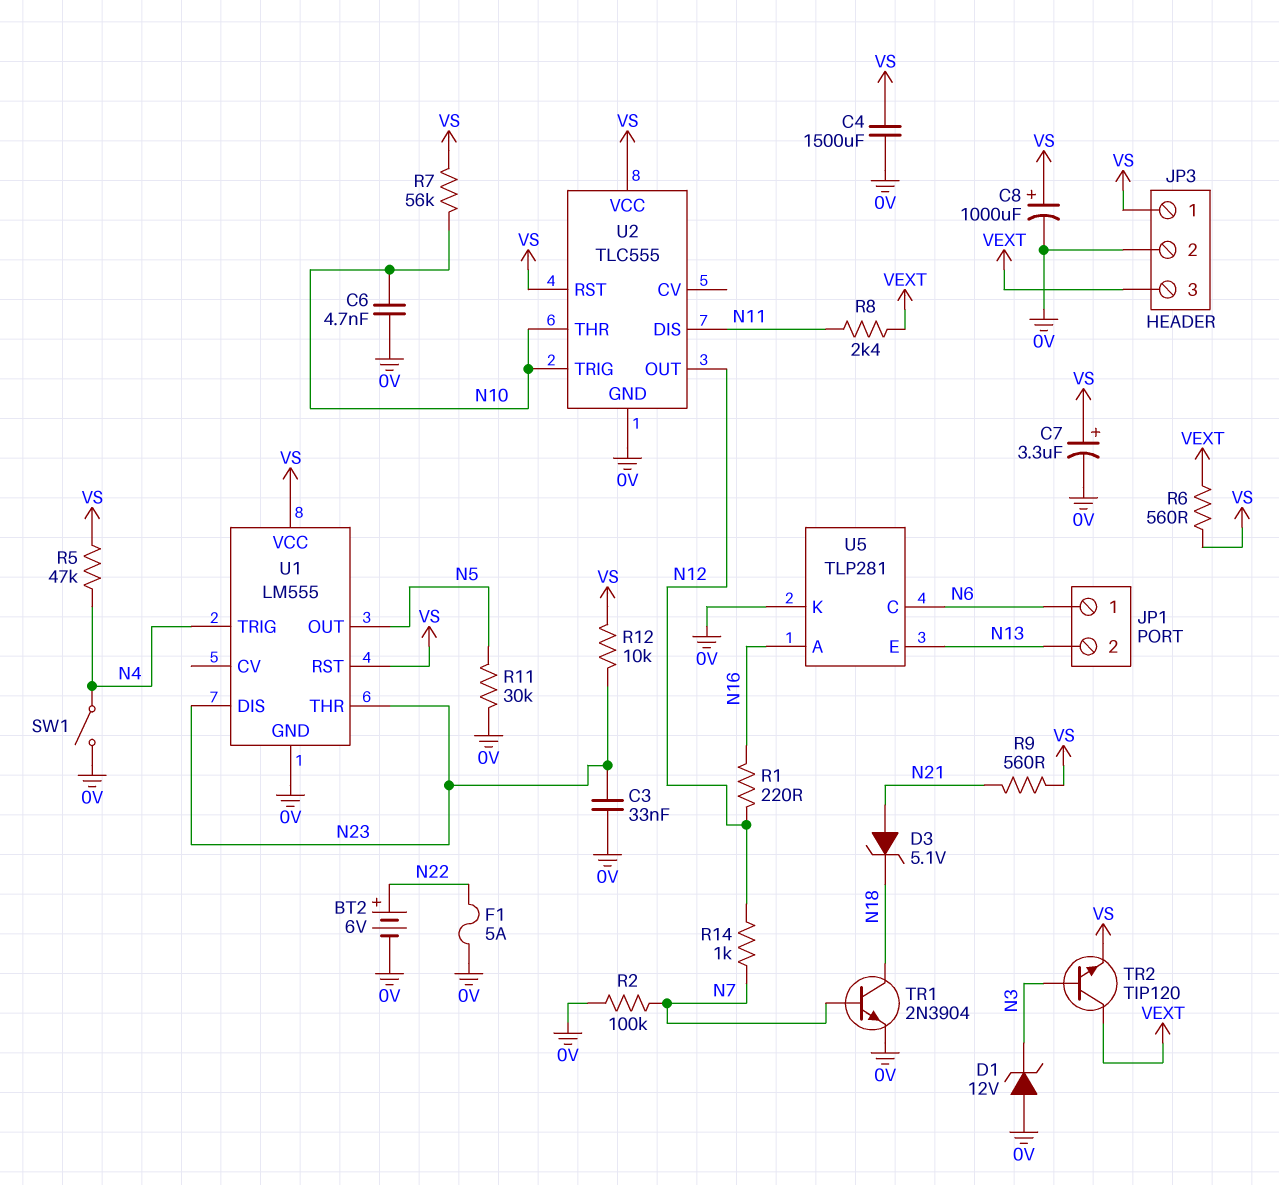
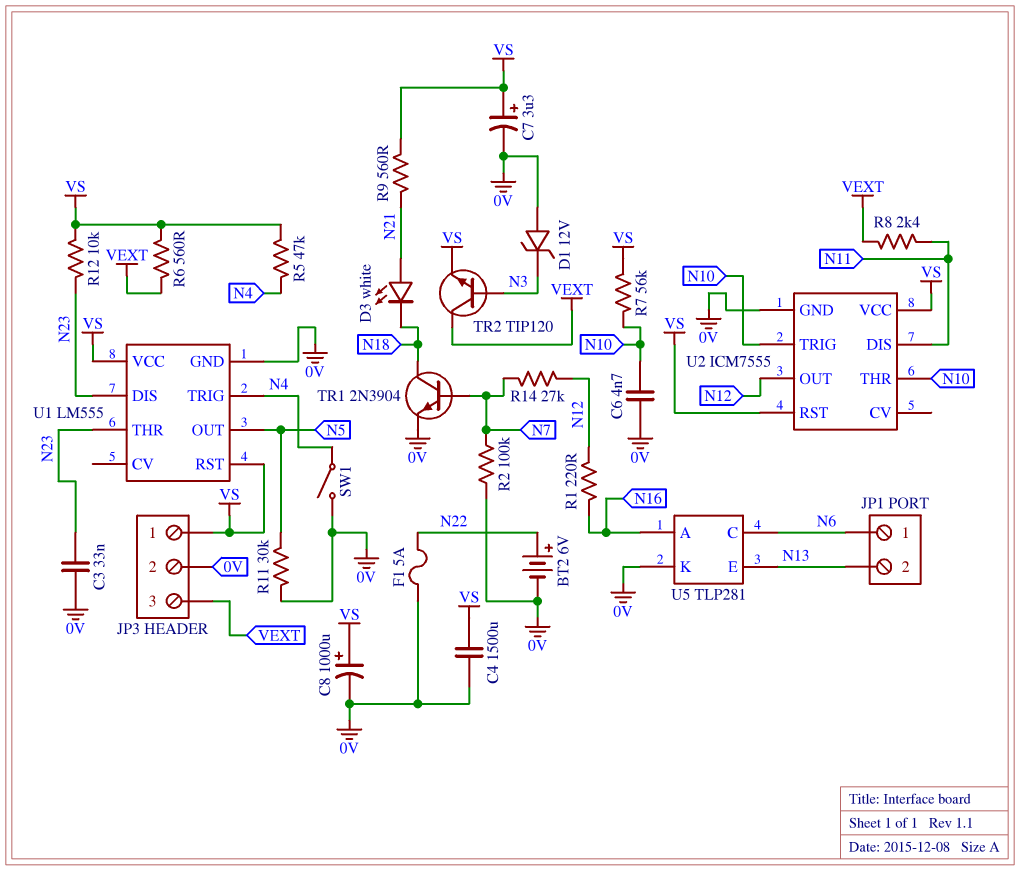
D3: zener 5.1V (A N21, K N18) -> LED white (A N21, K N18)
R14: 1k (N7, N12) -> 27k (N7, N12)
U2: TLC555 -> ICM7555

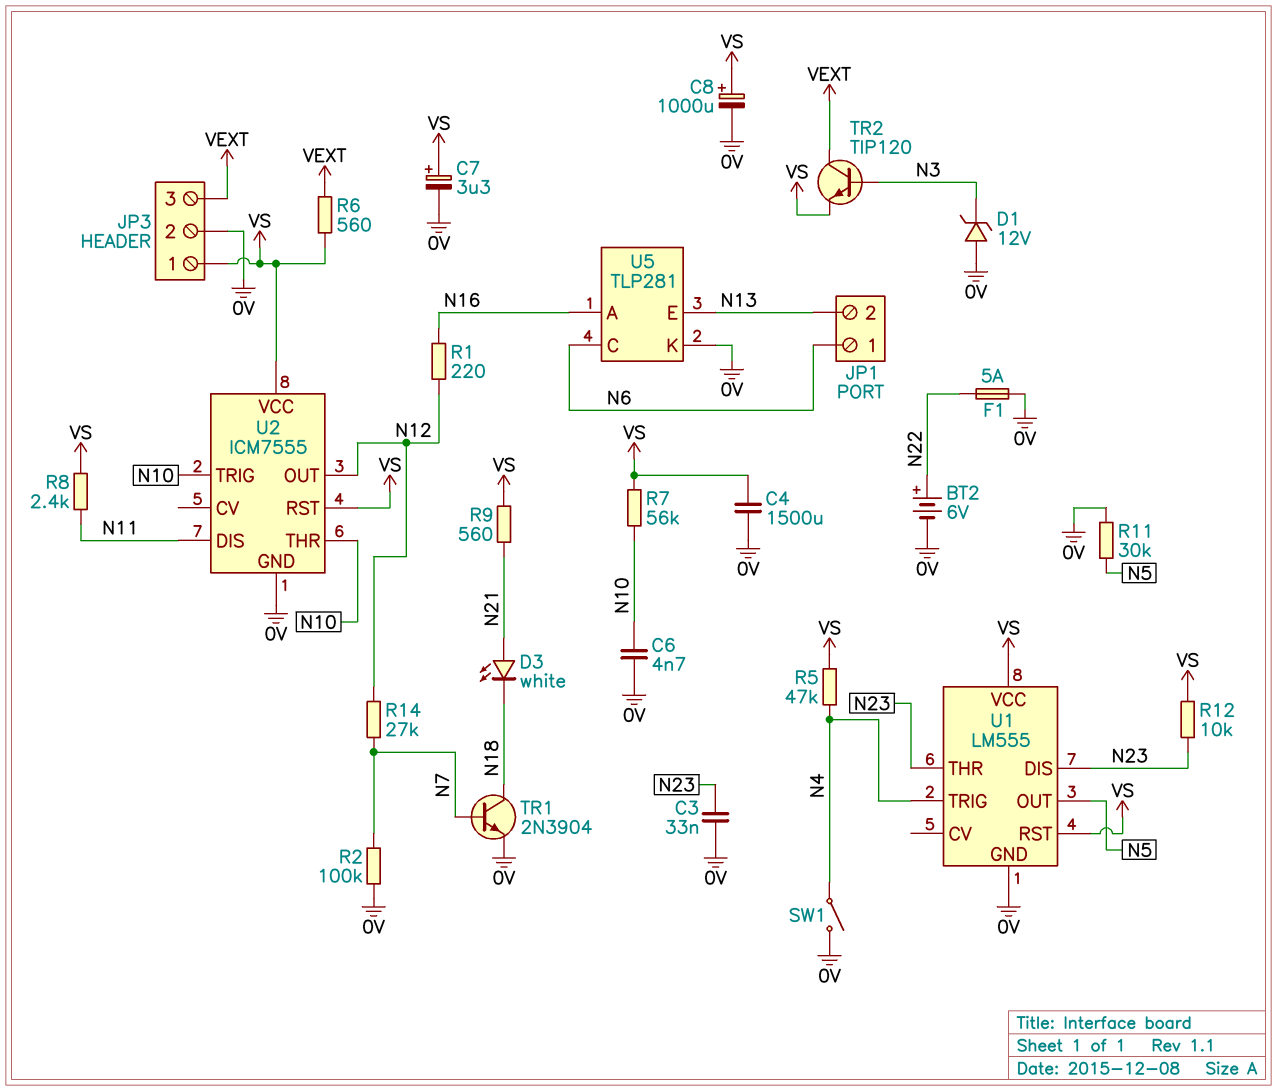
R8: 2.4k (N11, VEXT) -> 2.4k (N11, VS)

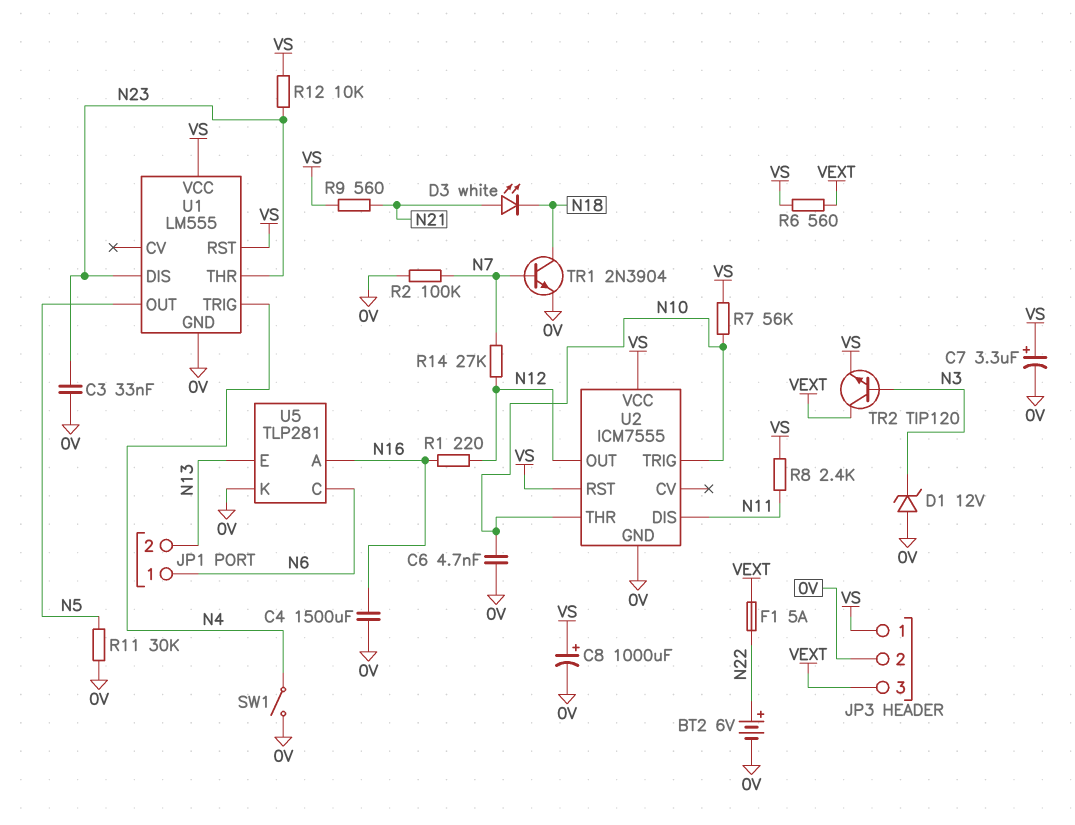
C4: 1500uF (0V, VS) -> 1500uF (0V, N16)
F1: 5A (0V, N22) -> 5A (N22, VEXT)
R5: 47k (N4, VS) -> none

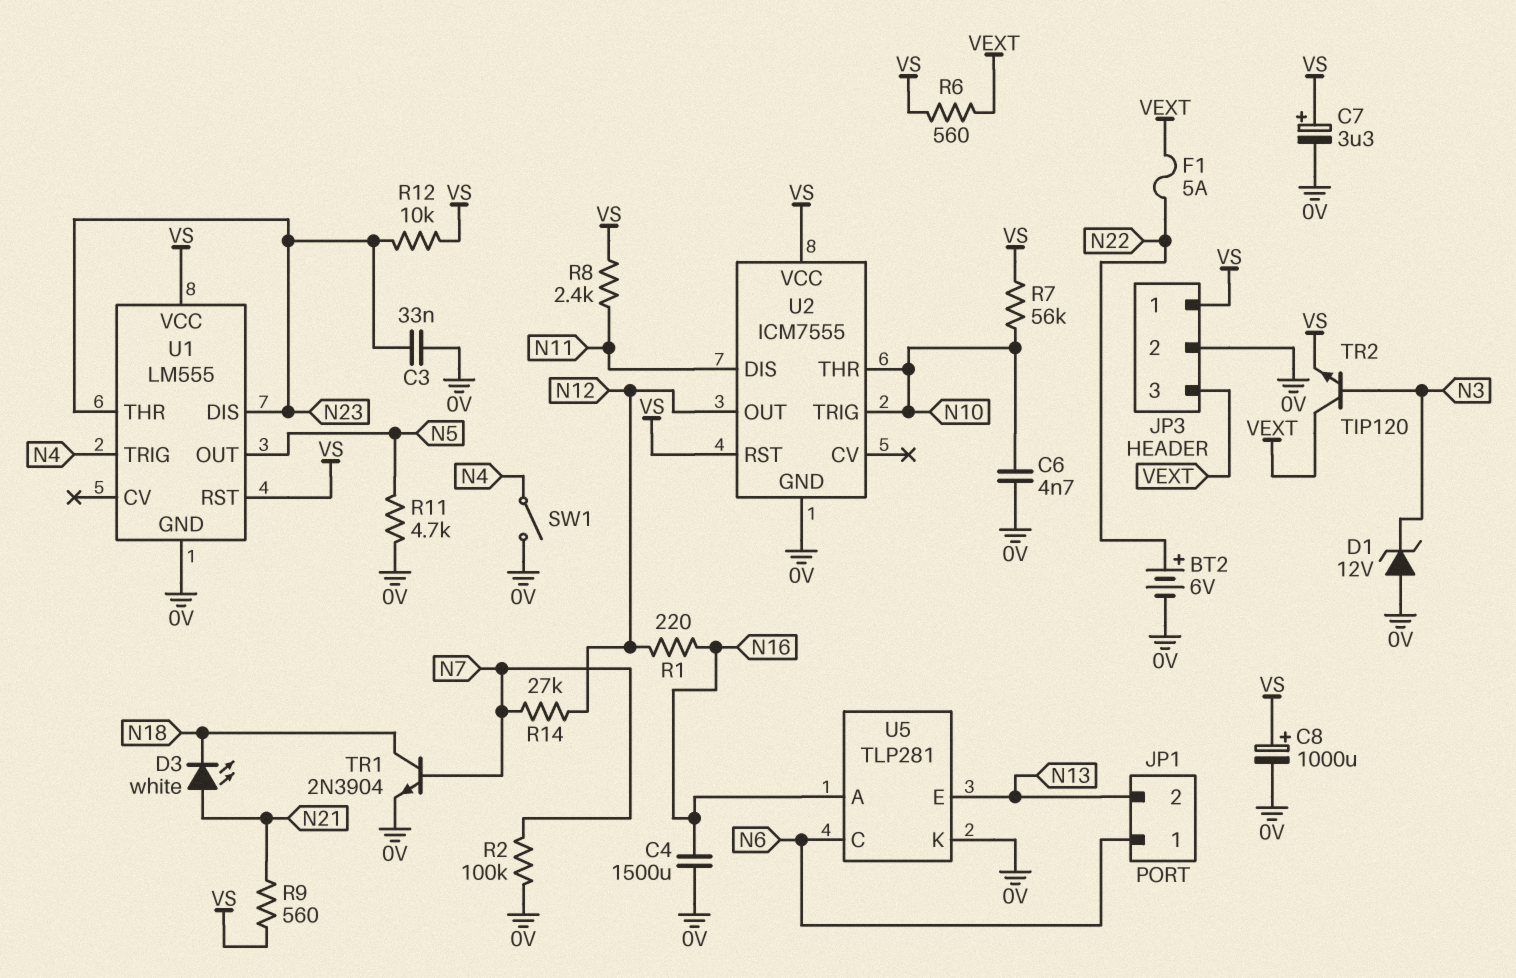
R11: 30k (0V, N5) -> 4.7k (0V, N5)

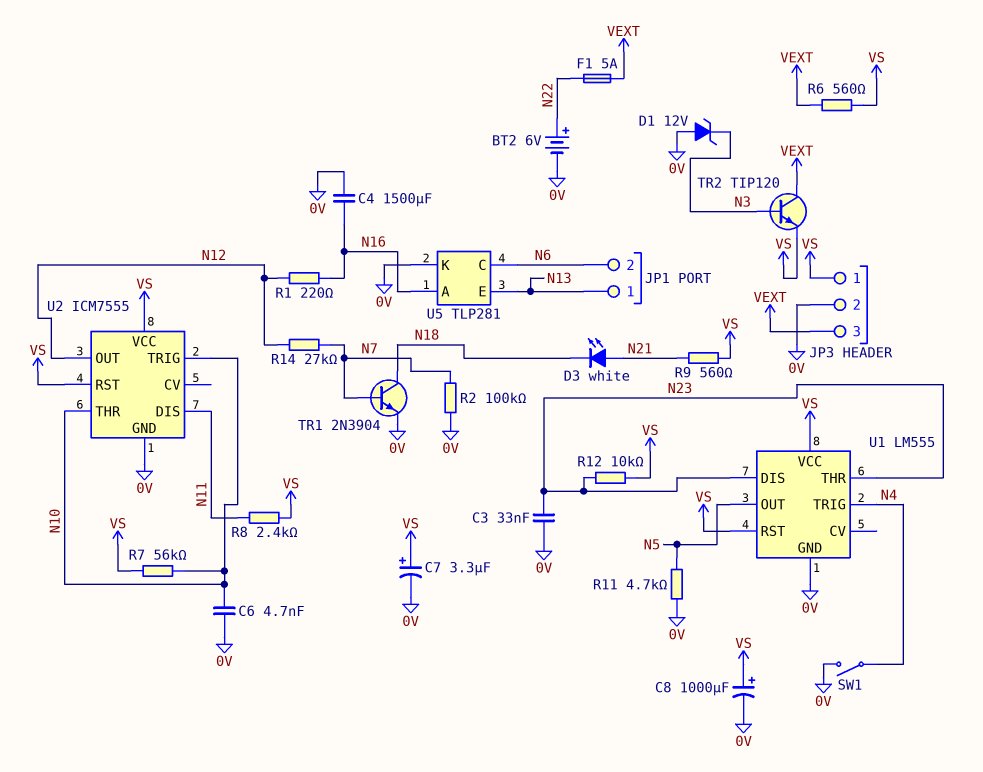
JP1 pin 1: N6 -> N13
JP1 pin 2: N13 -> N6

